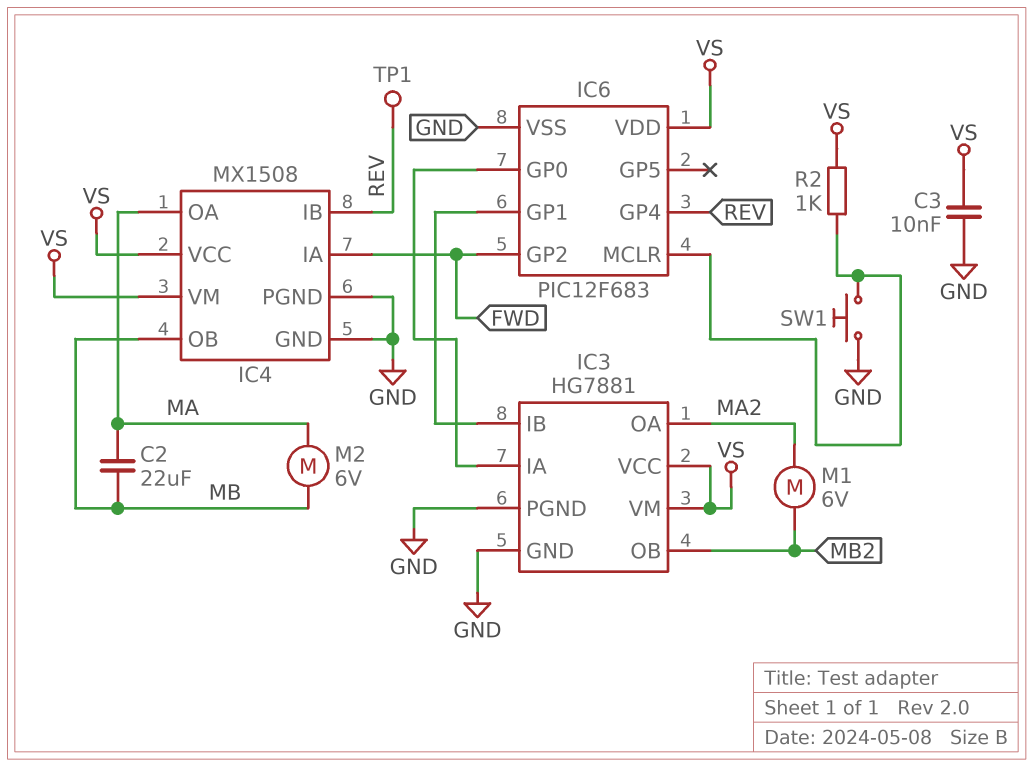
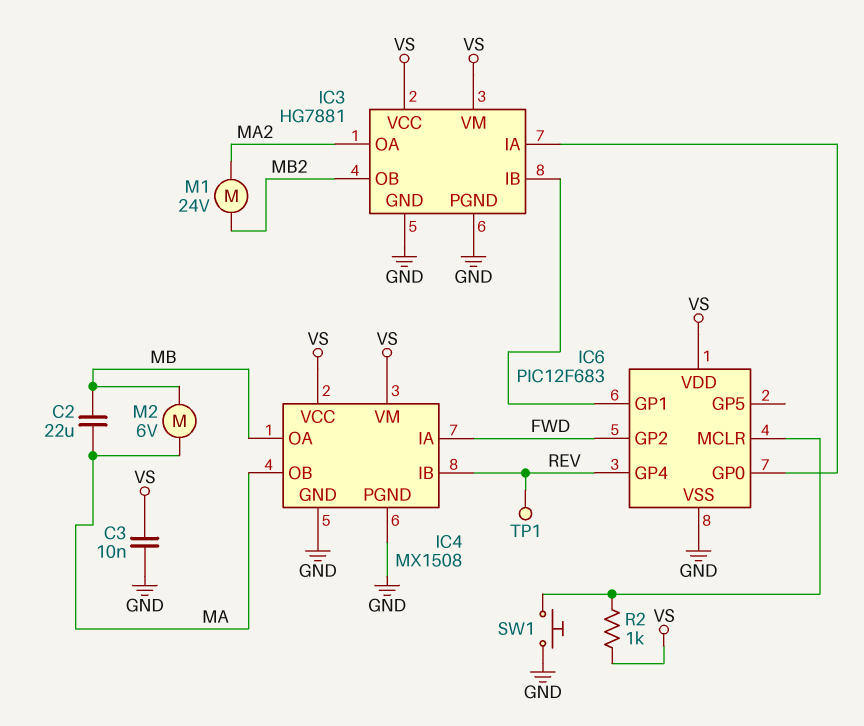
IC4 pin OA: MA -> MB
IC4 pin OB: MB -> MA
M1: motor 6V (MA2, MB2) -> motor 24V (MA2, MB2)

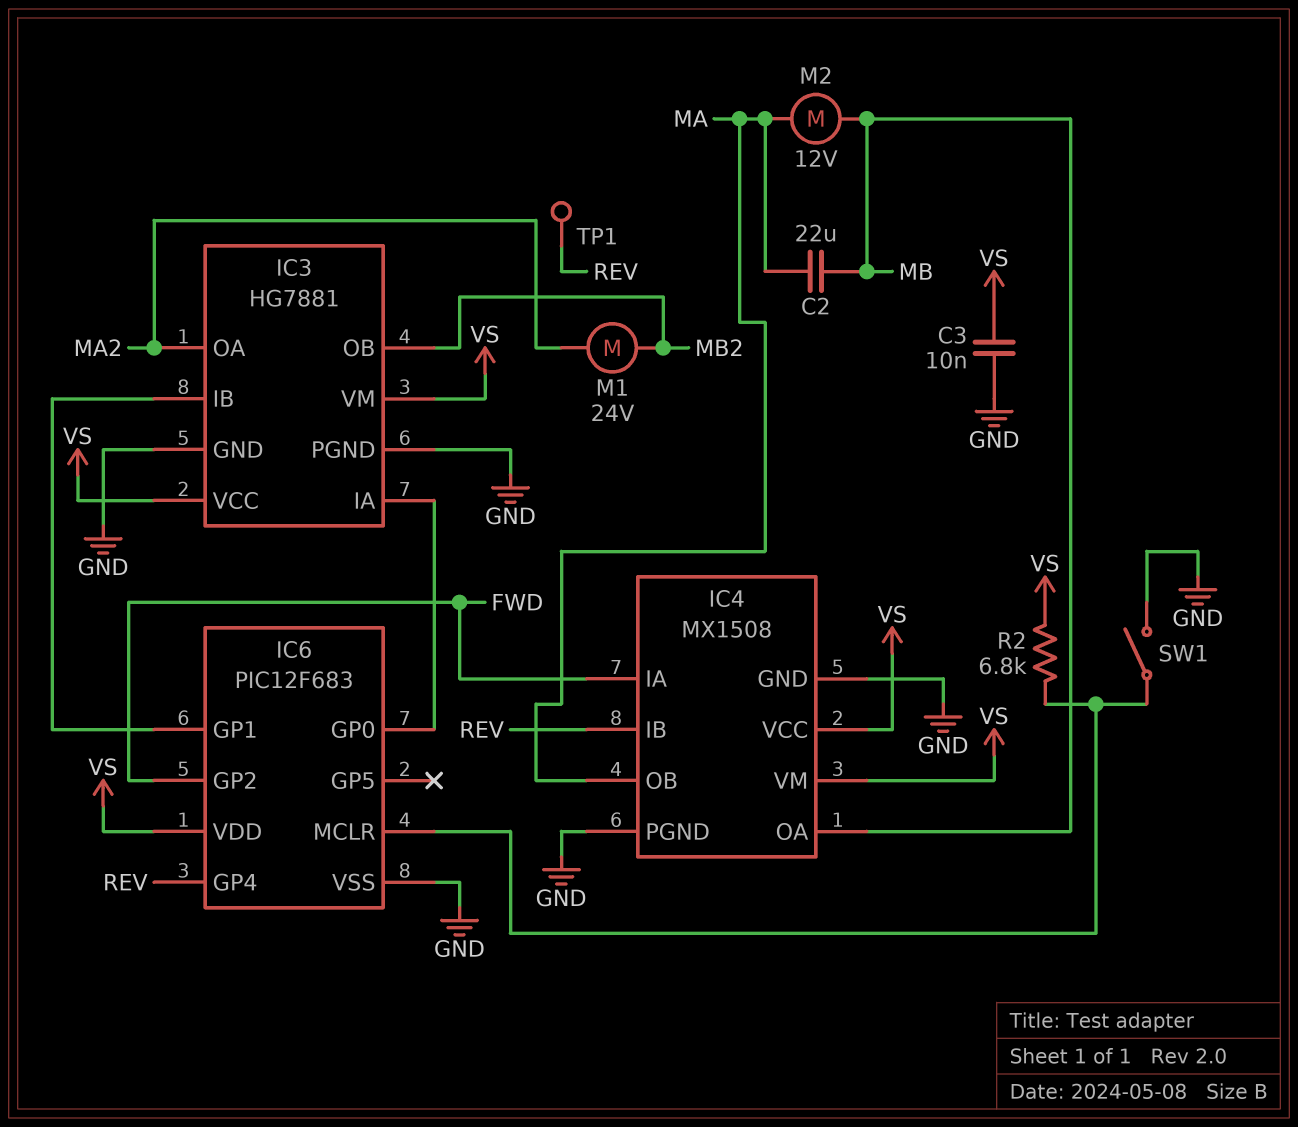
M2: motor 6V (MA, MB) -> motor 12V (MA, MB)
R2: 1k (IC6/MCLR, VS) -> 6.8k (IC6/MCLR, VS)
SW1: button (GND, IC6/MCLR) -> switch (GND, IC6/MCLR)

